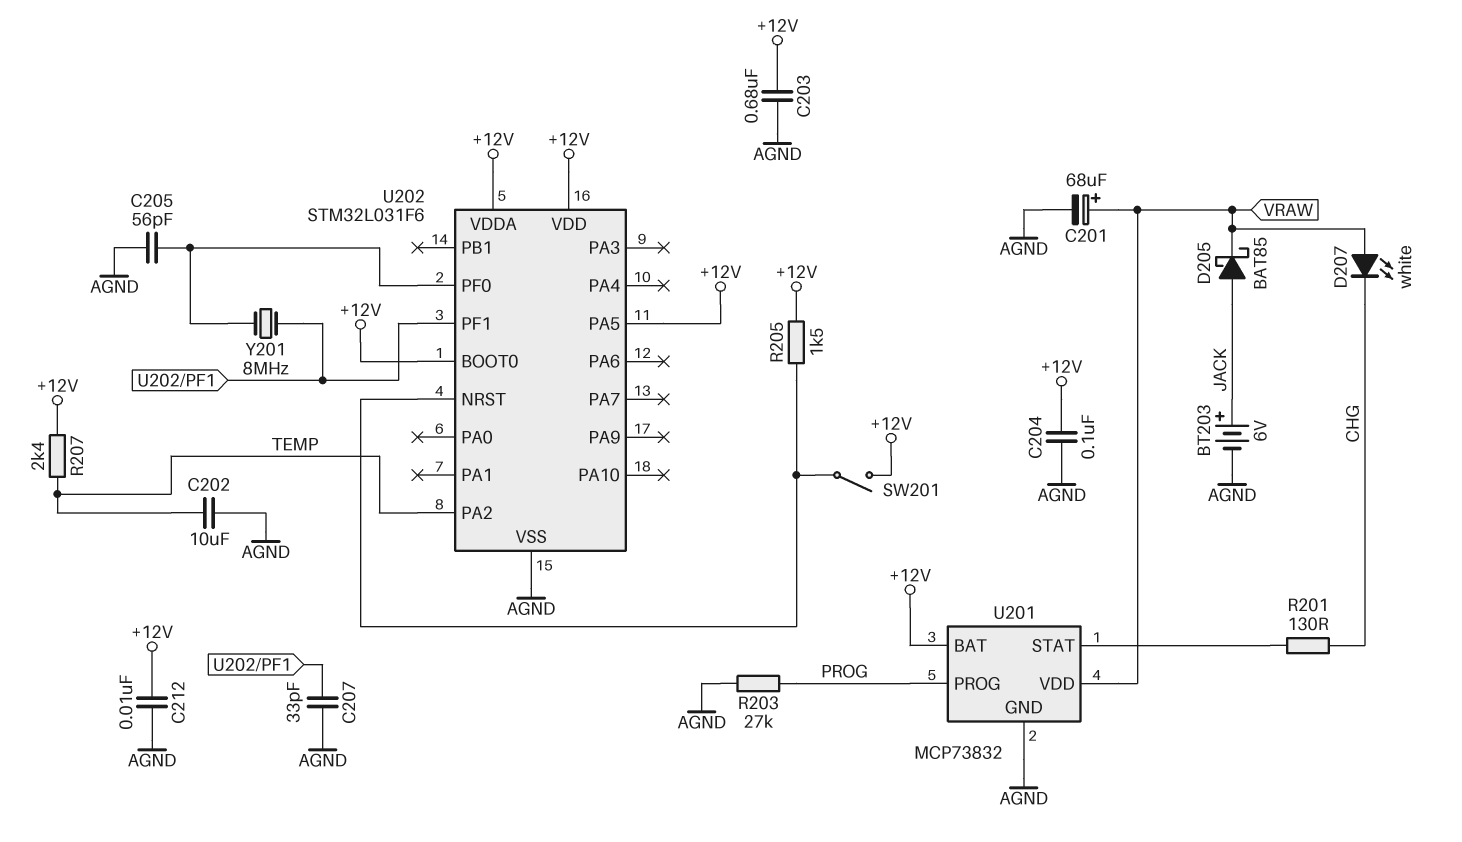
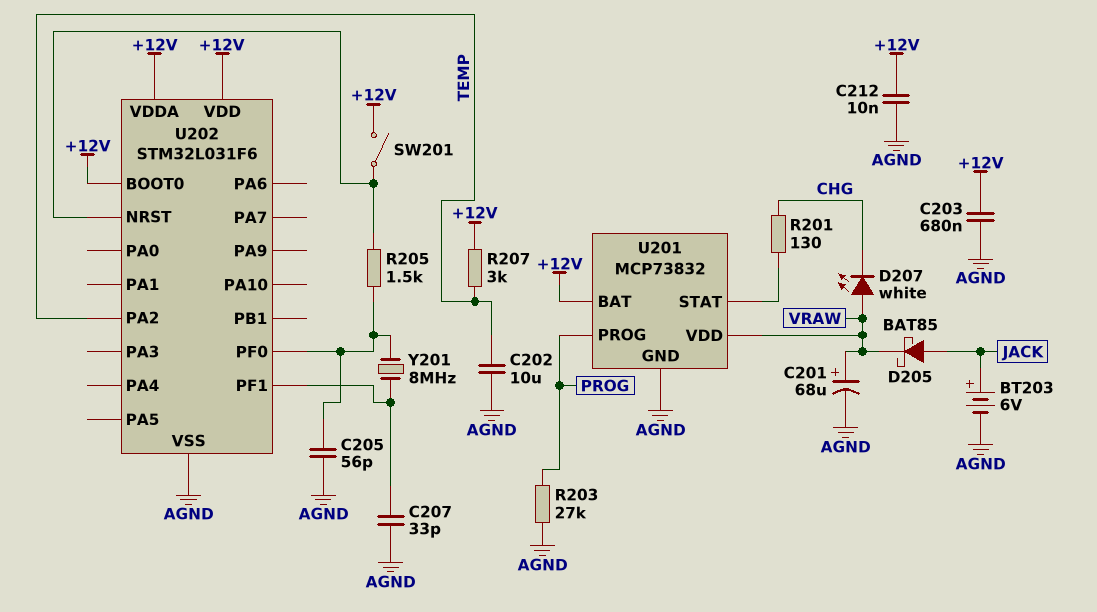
C204: 100nF (+12V, AGND) -> none
R205: 1.5k (+12V, U202/NRST) -> 1.5k (U202/NRST, U202/PF0)
R207: 2.4k (+12V, TEMP) -> 3k (+12V, TEMP)
U202 pin PA5: +12V -> none

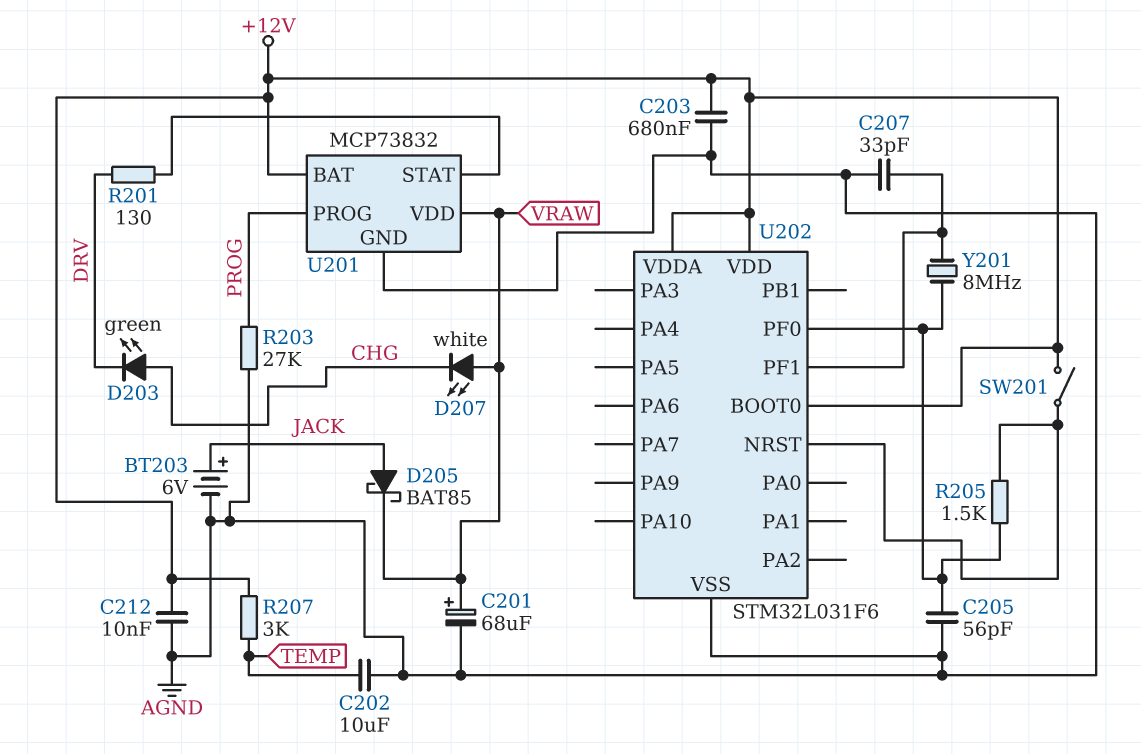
D203: none -> LED green (A CHG, K DRV)
R201: 130 (CHG, U201/STAT) -> 130 (DRV, U201/STAT)
U202 pin PA2: TEMP -> none

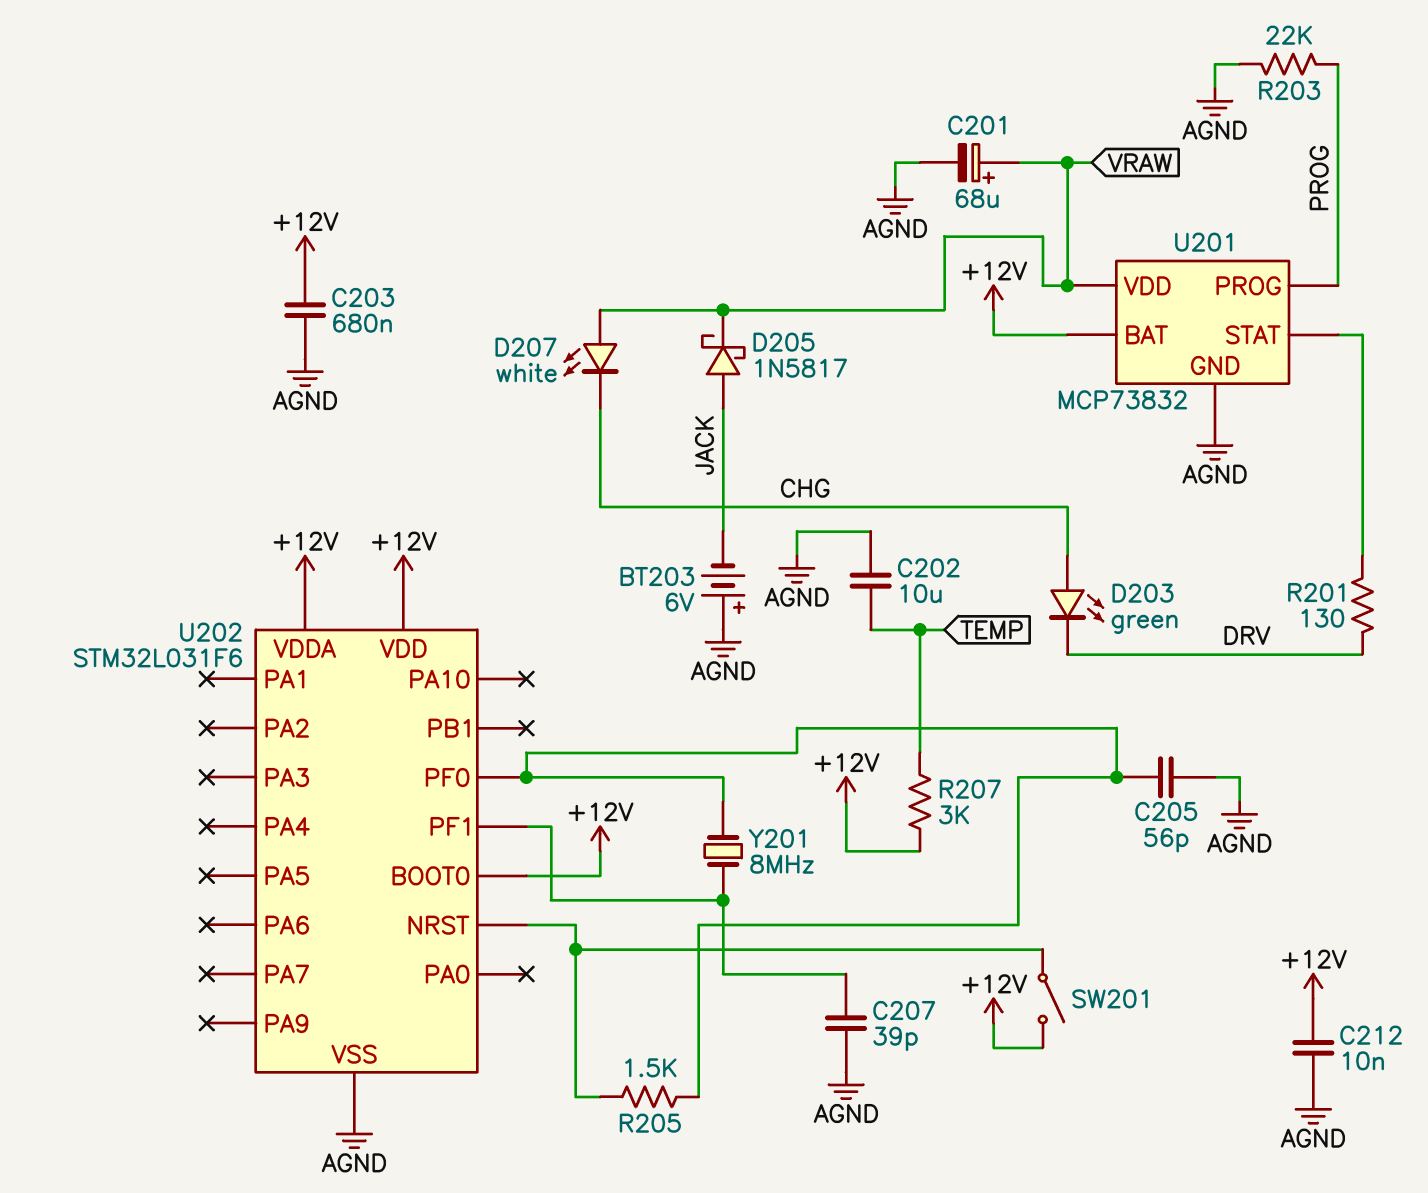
BT203: 6V (plus JACK, minus AGND) -> 6V (plus AGND, minus JACK)
C207: 33pF (AGND, U202/PF1) -> 39pF (AGND, U202/PF1)
D205: schottky BAT85 (A JACK, K VRAW) -> schottky 1N5817 (A JACK, K VRAW)
R203: 27k (AGND, PROG) -> 22k (AGND, PROG)

